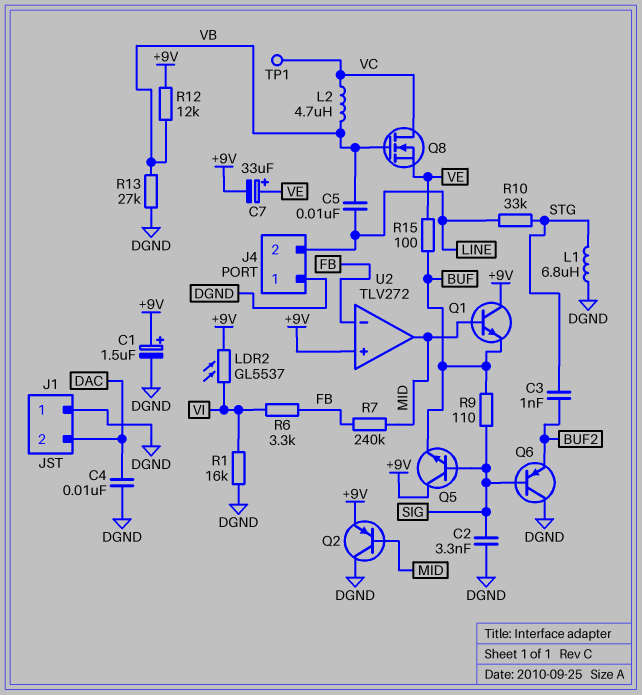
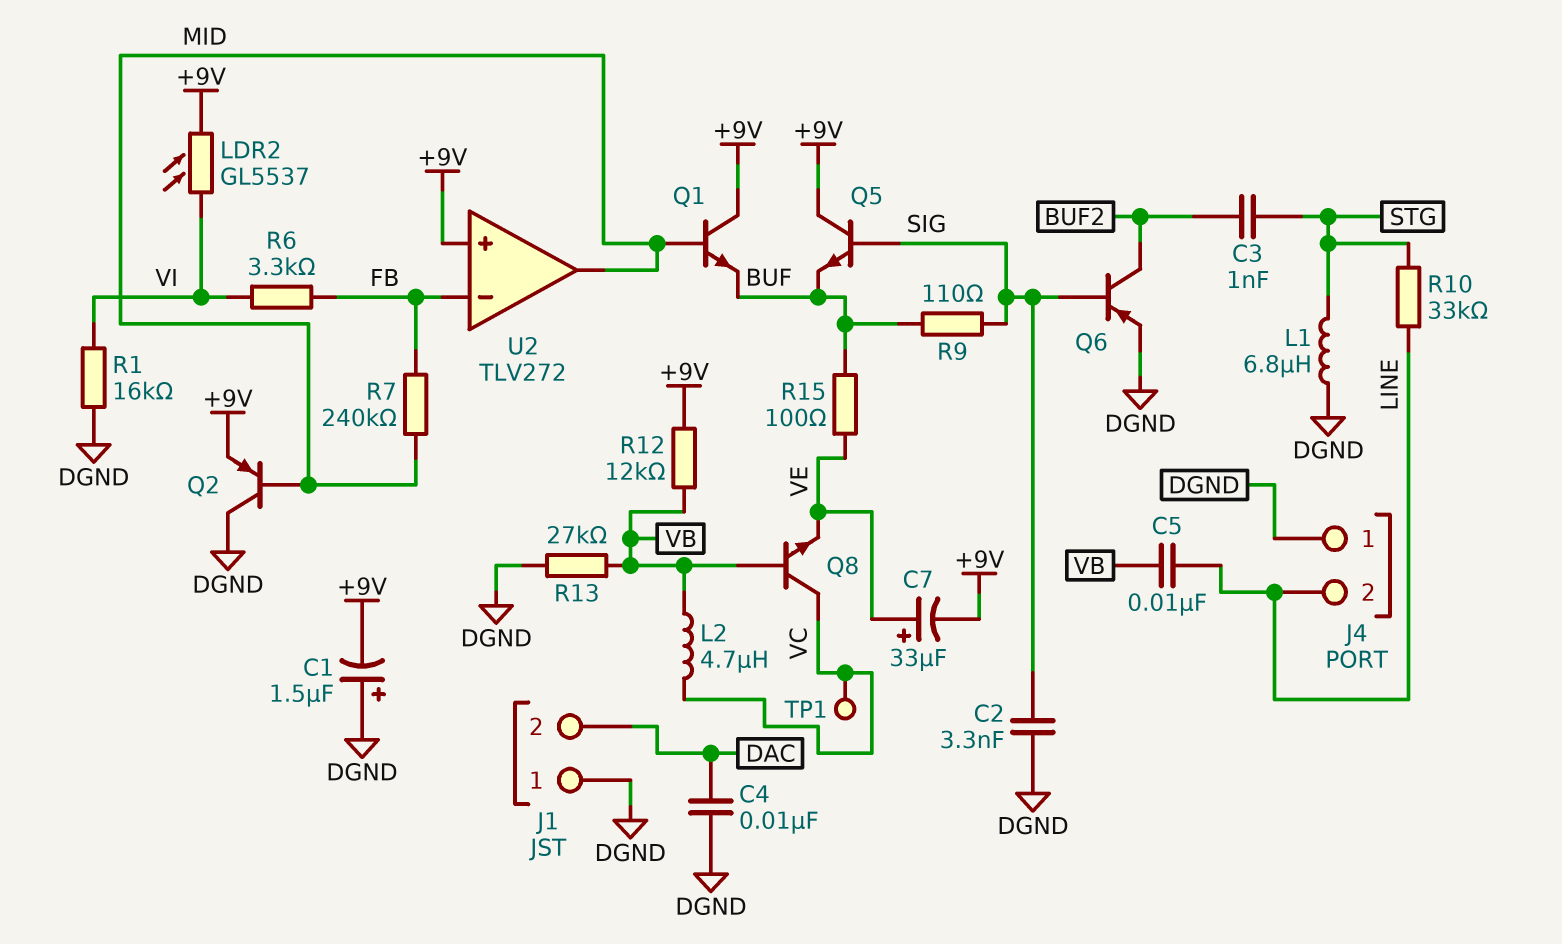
C1: 1.5uF (plus +9V, minus DGND) -> 1.5uF (plus DGND, minus +9V)
Q6: PNP (B SIG, C DGND, E BUF2) -> PNP (B SIG, C BUF2, E DGND)
Q8: NMOS (G VB, D VC, S VE) -> NPN (B VB, C VC, E VE)

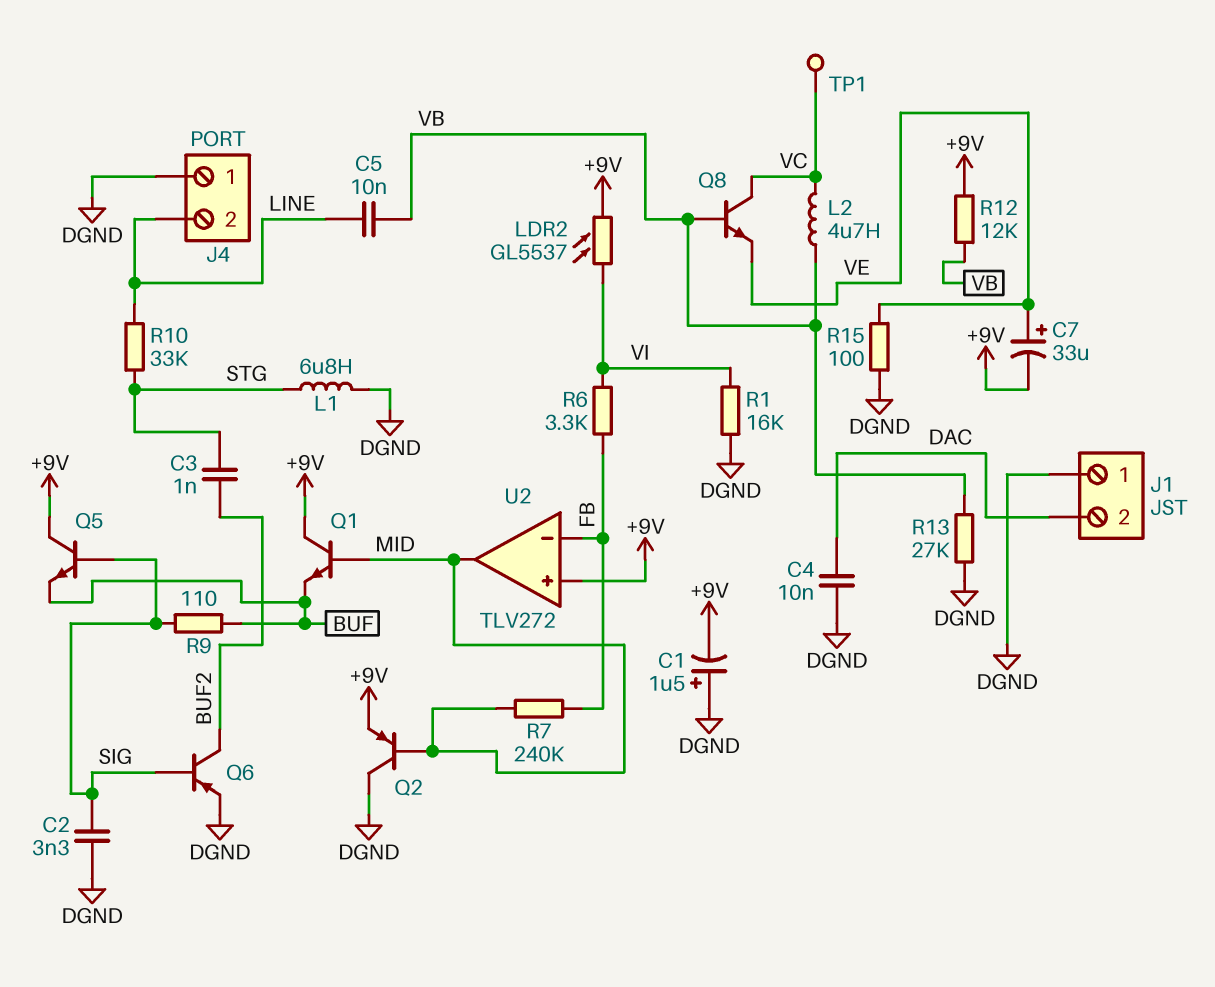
R15: 100 (BUF, VE) -> 100 (DGND, VE)

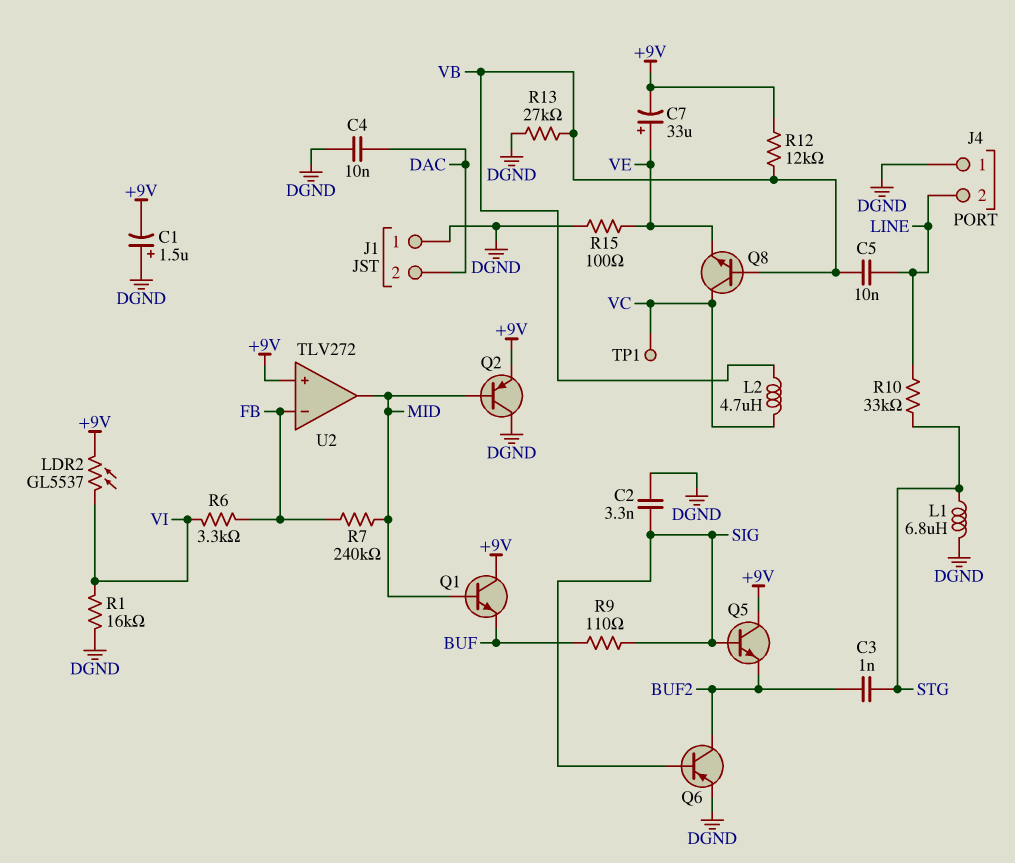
Q5: NPN (B SIG, C +9V, E BUF) -> NPN (B SIG, C +9V, E BUF2)

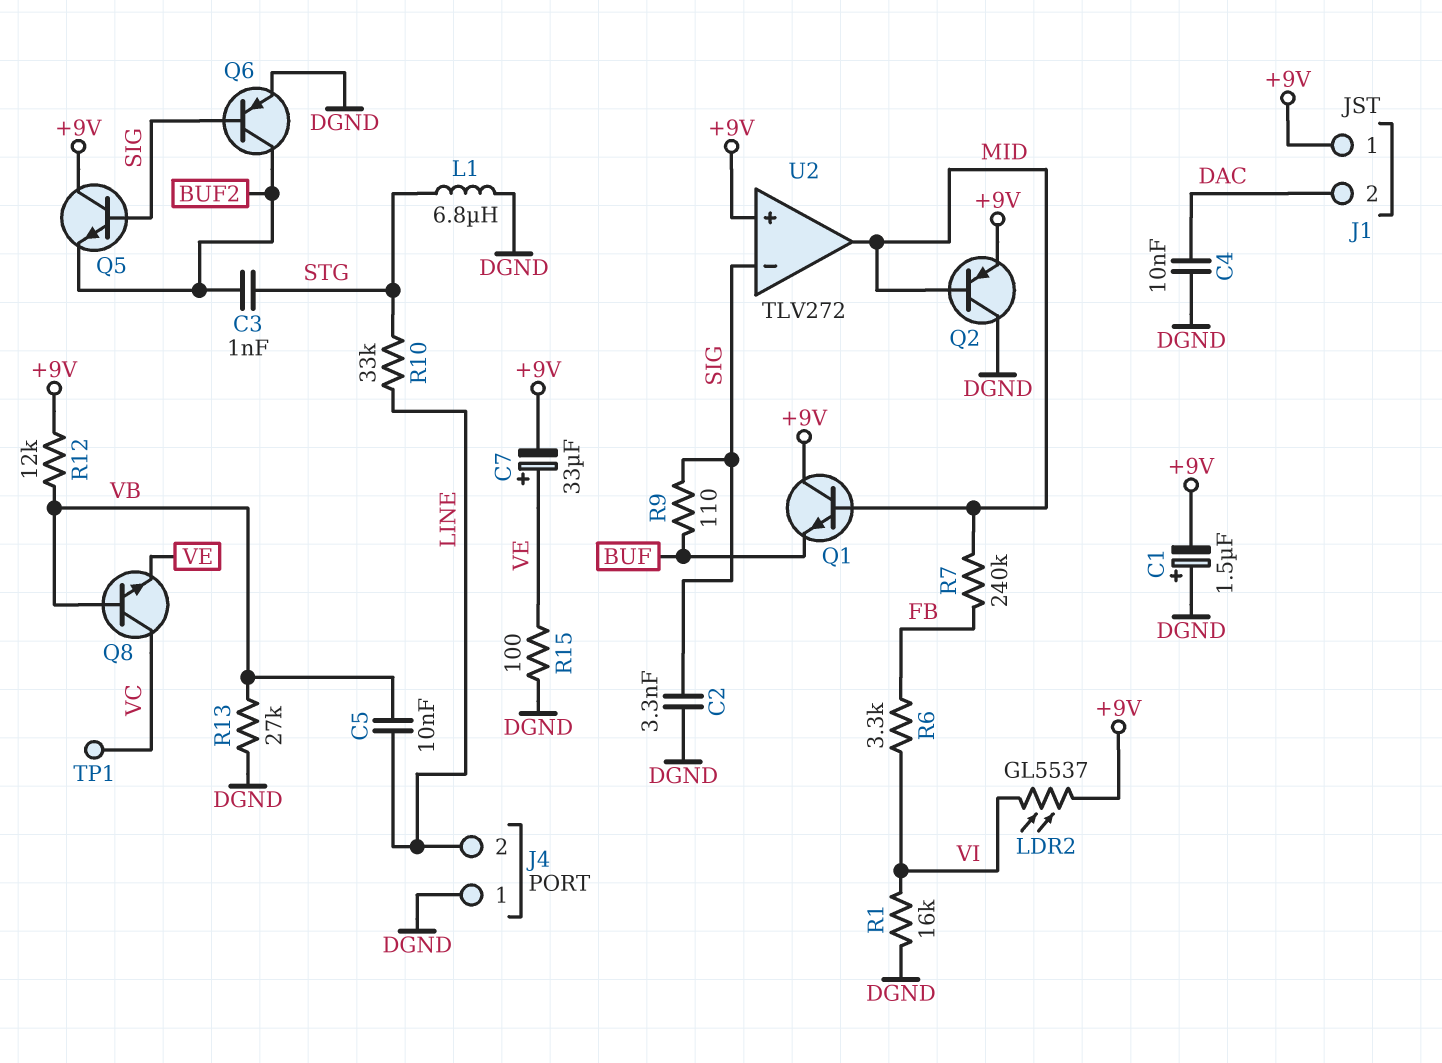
J1 pin 1: DGND -> +9V
L2: 4.7uH (VB, VC) -> none
U2 pin in-: FB -> SIG

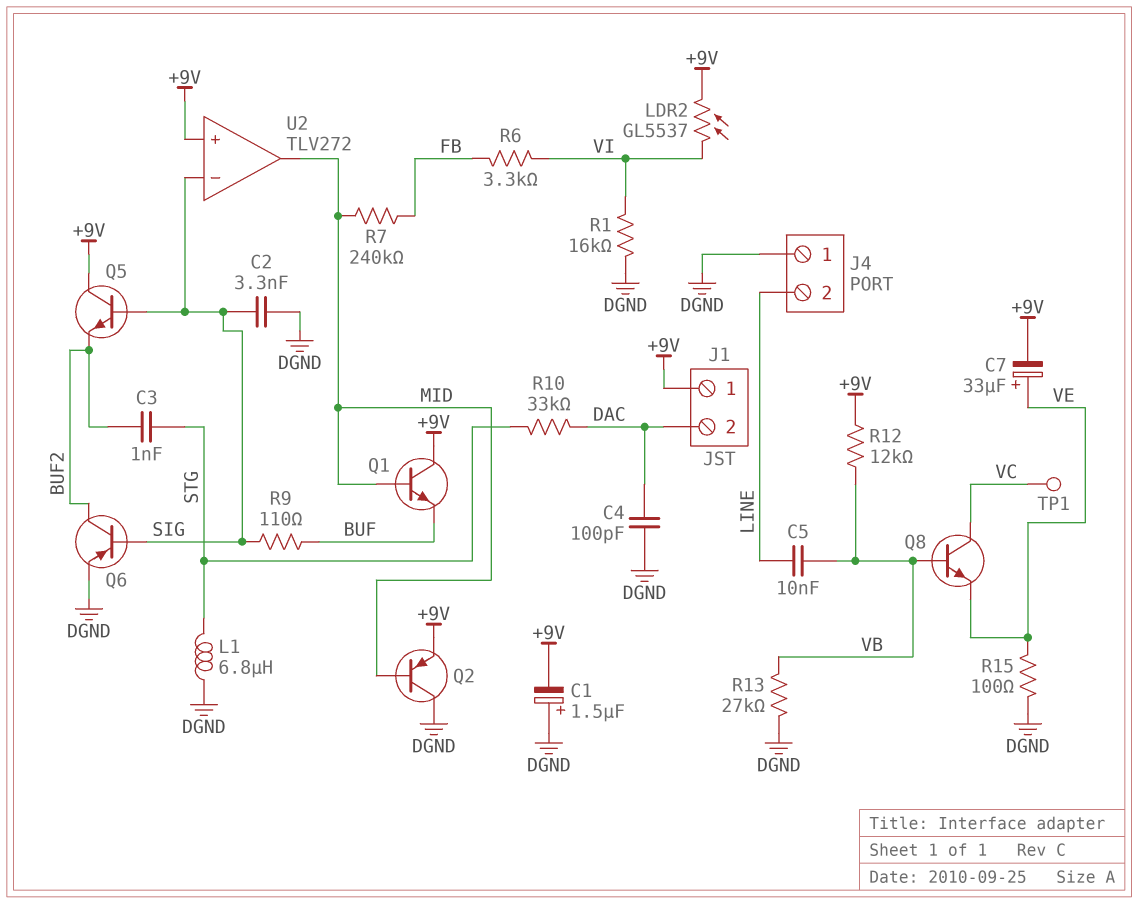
C4: 10nF (DAC, DGND) -> 100pF (DAC, DGND)
R10: 33k (LINE, STG) -> 33k (DAC, STG)

